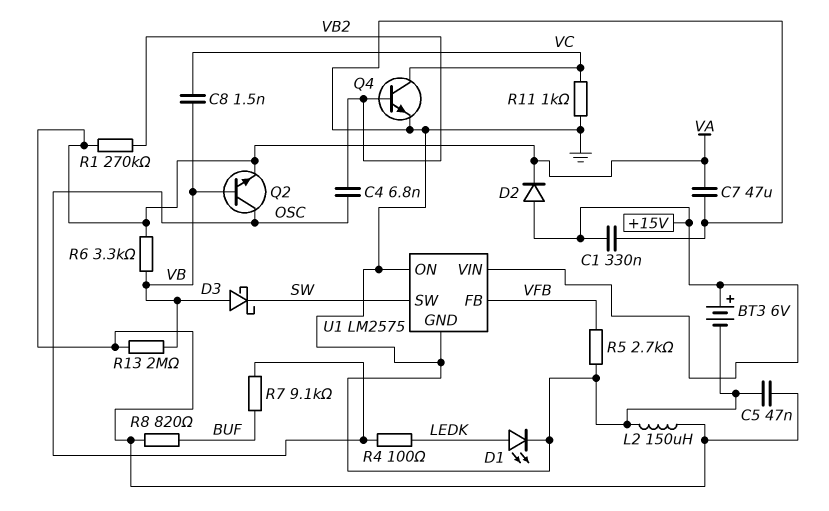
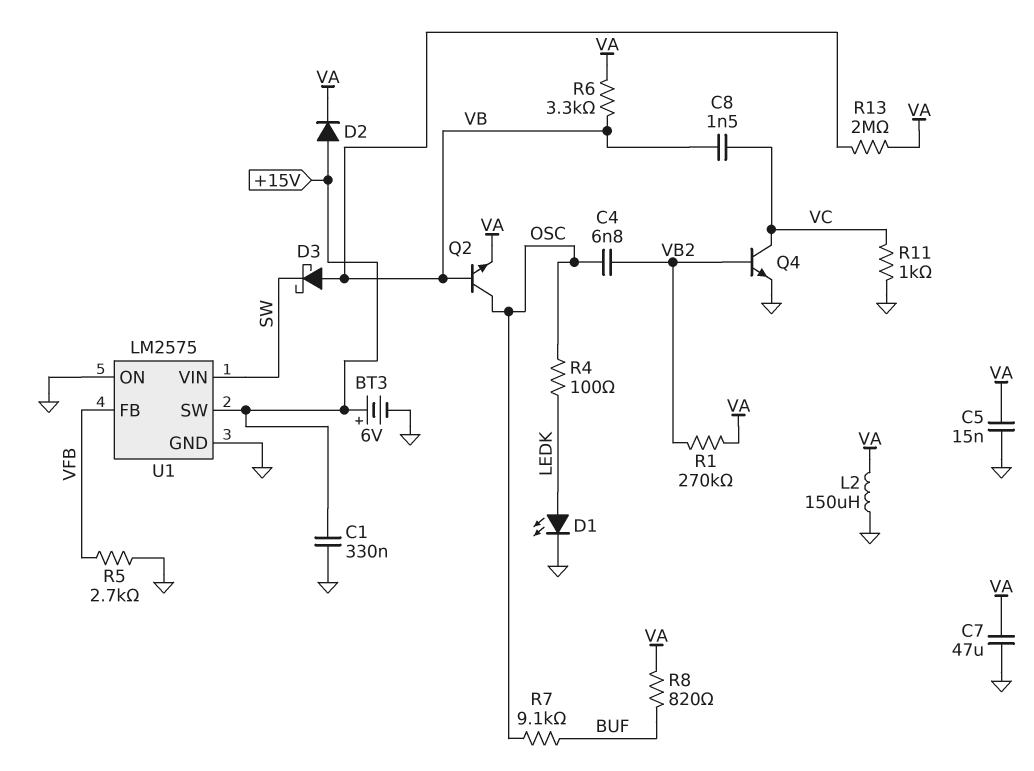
C5: 47nF (GND, VA) -> 15nF (GND, VA)
U1 pin SW: SW -> +15V
U1 pin VIN: +15V -> SW

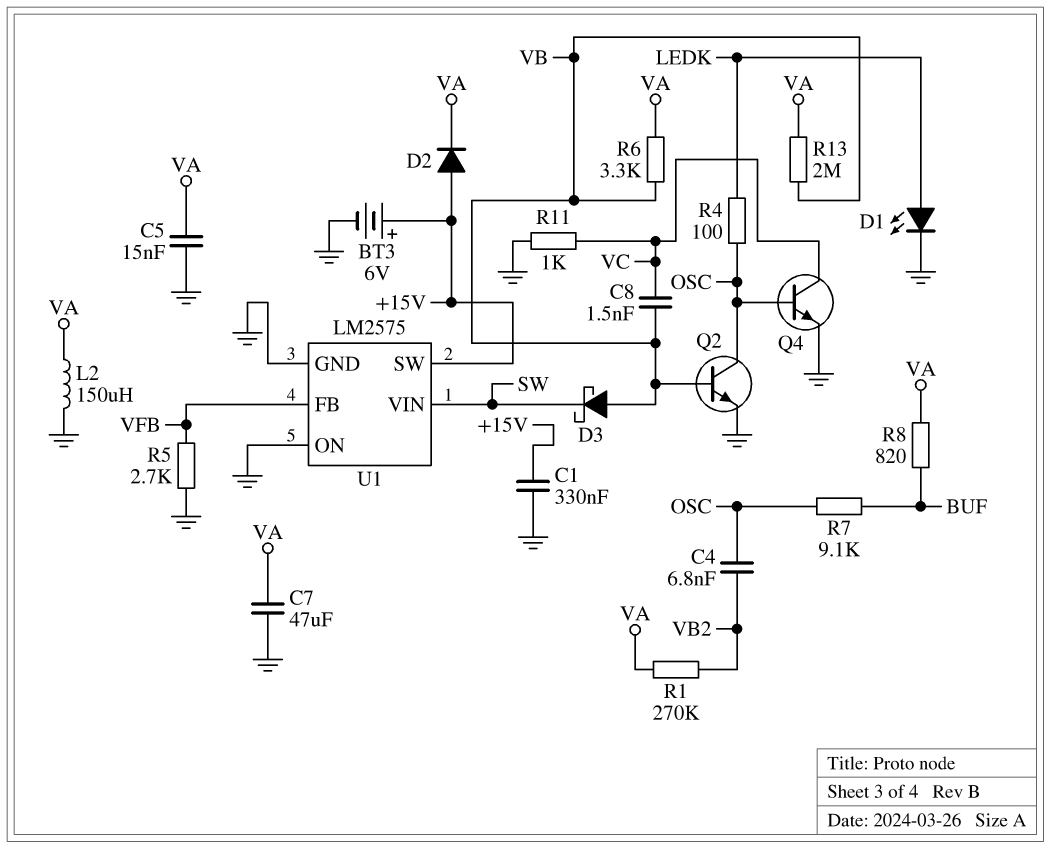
Q2: NPN (B VB, C OSC, E VA) -> NPN (B VB, C OSC, E GND)
Q4: NPN (B VB2, C VC, E GND) -> NPN (B OSC, C VC, E GND)

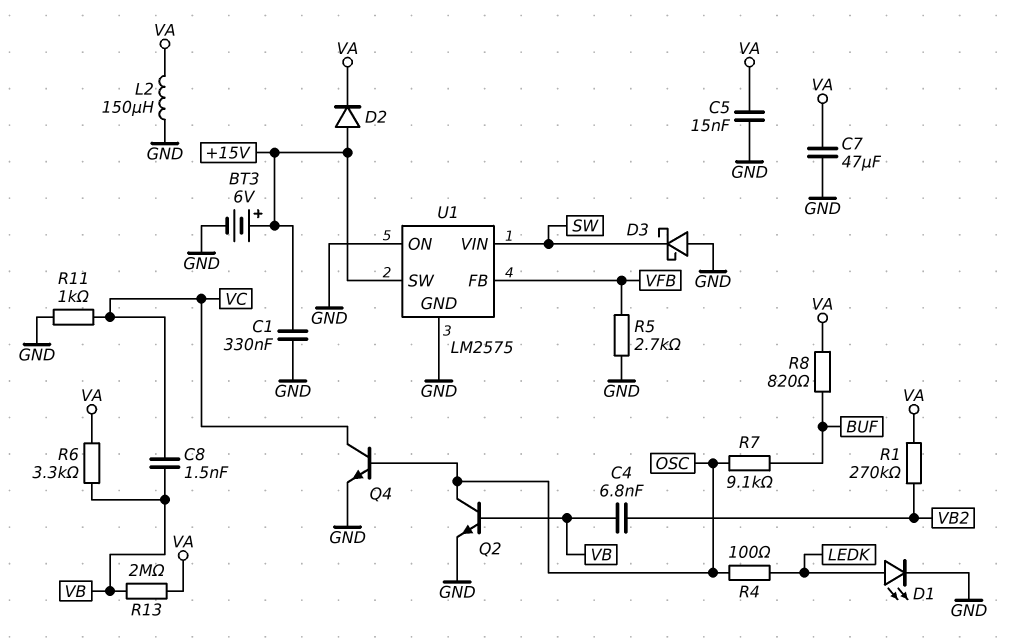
C4: 6.8nF (OSC, VB2) -> 6.8nF (VB, VB2)
D3: schottky (A VB, K SW) -> schottky (A GND, K SW)

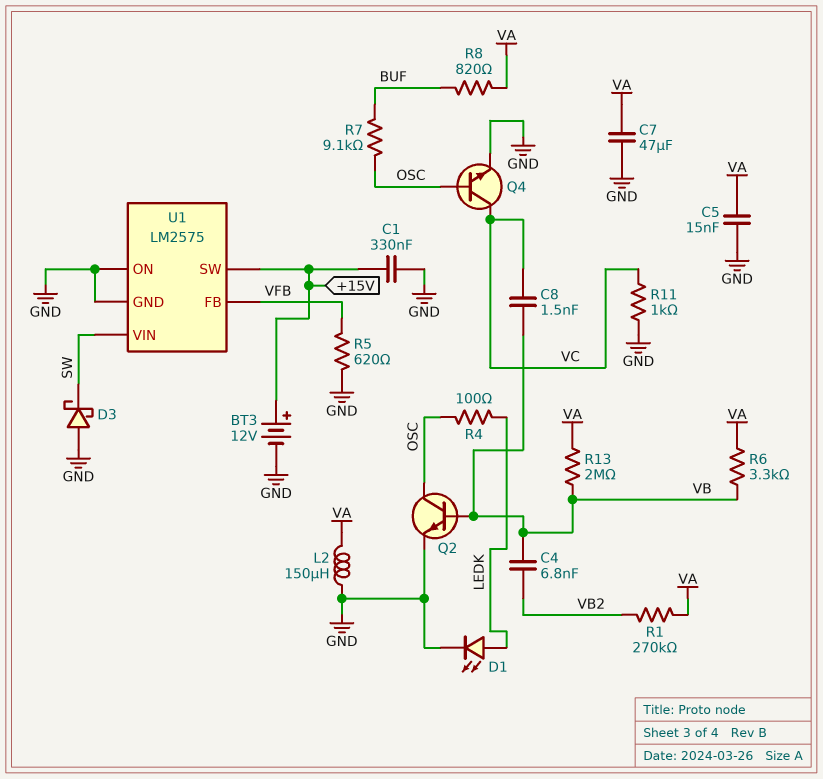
BT3: 6V (plus +15V, minus GND) -> 12V (plus +15V, minus GND)
D2: diode (A +15V, K VA) -> none
R5: 2.7k (GND, VFB) -> 620 (GND, VFB)

